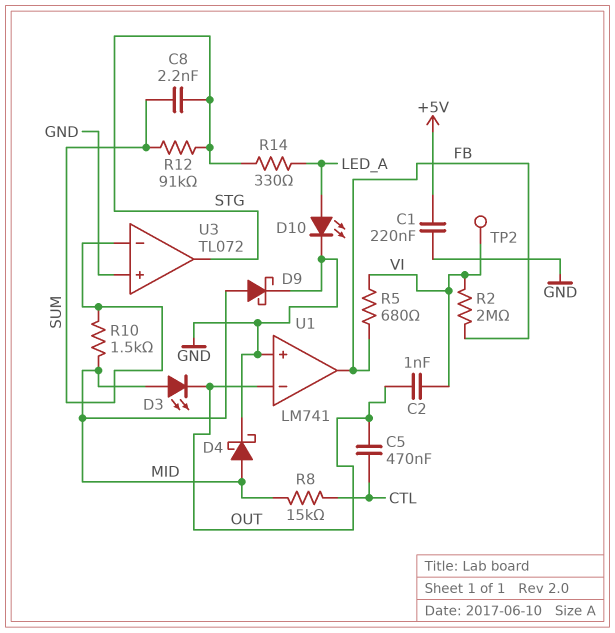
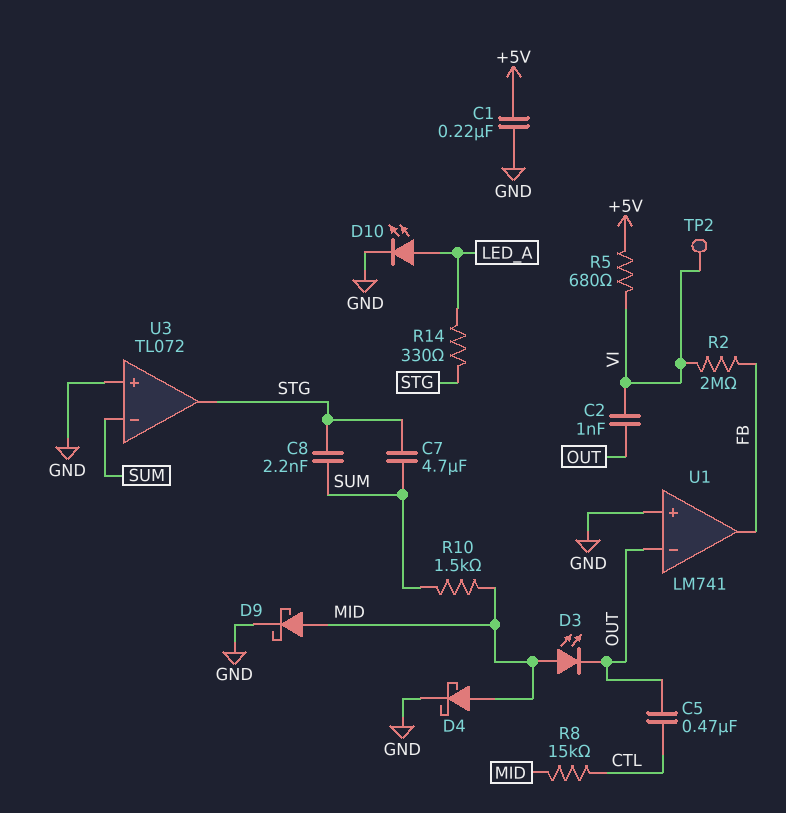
C7: none -> 4.7uF (STG, SUM)
R5: 680 (FB, VI) -> 680 (+5V, VI)
R12: 91k (STG, SUM) -> none

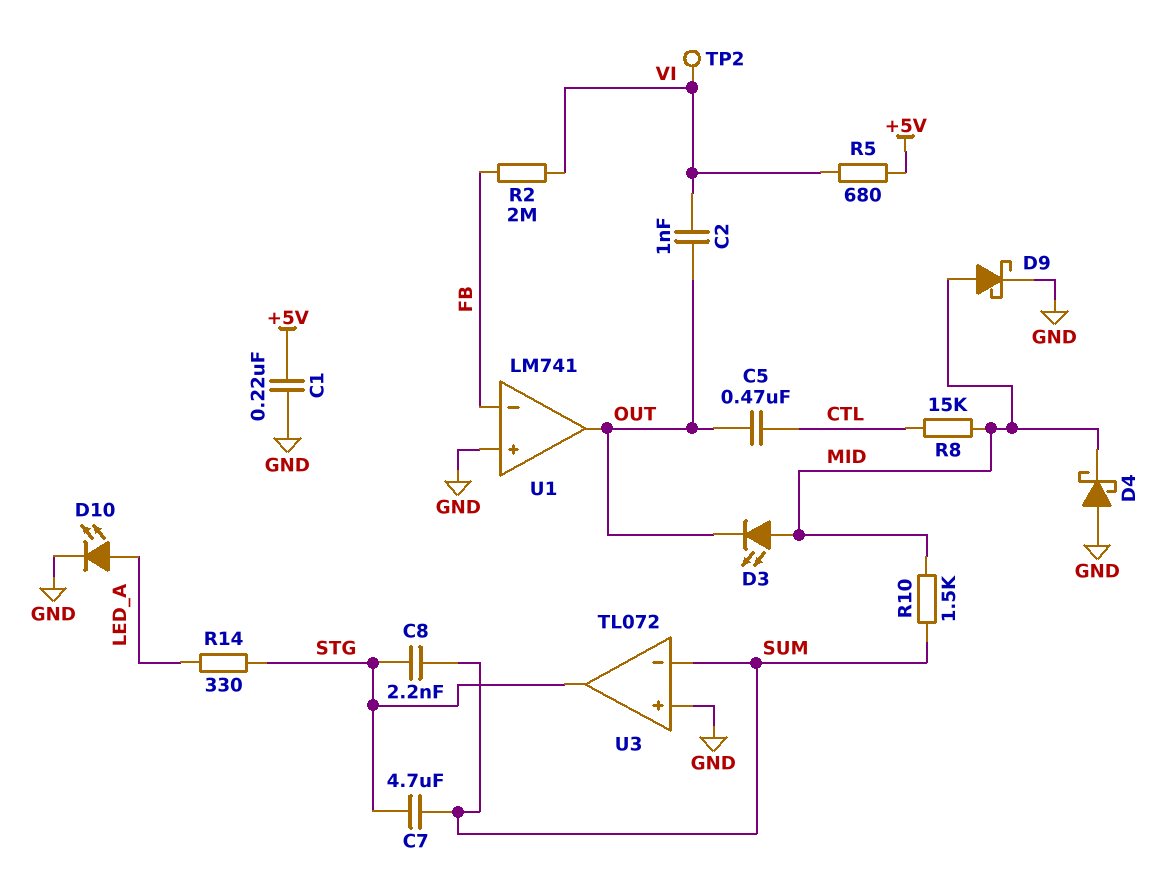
D4: schottky (A MID, K GND) -> schottky (A GND, K MID)
U1 pin in-: OUT -> FB
U1 pin out: FB -> OUT

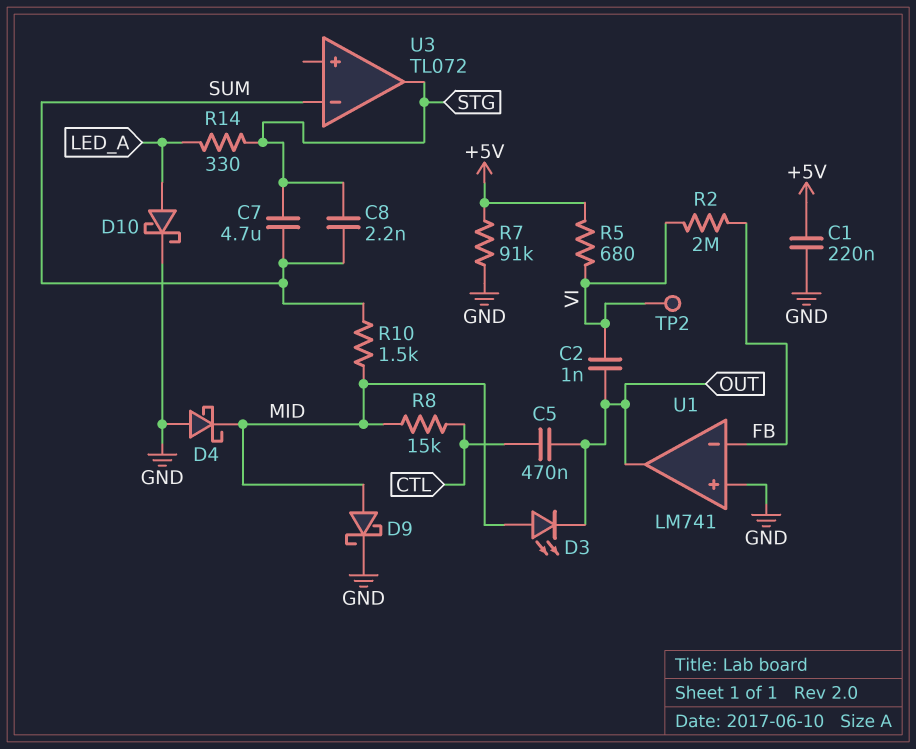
D10: LED (A LED_A, K GND) -> schottky (A LED_A, K GND)
R7: none -> 91k (+5V, GND)
U3 pin in+: GND -> none

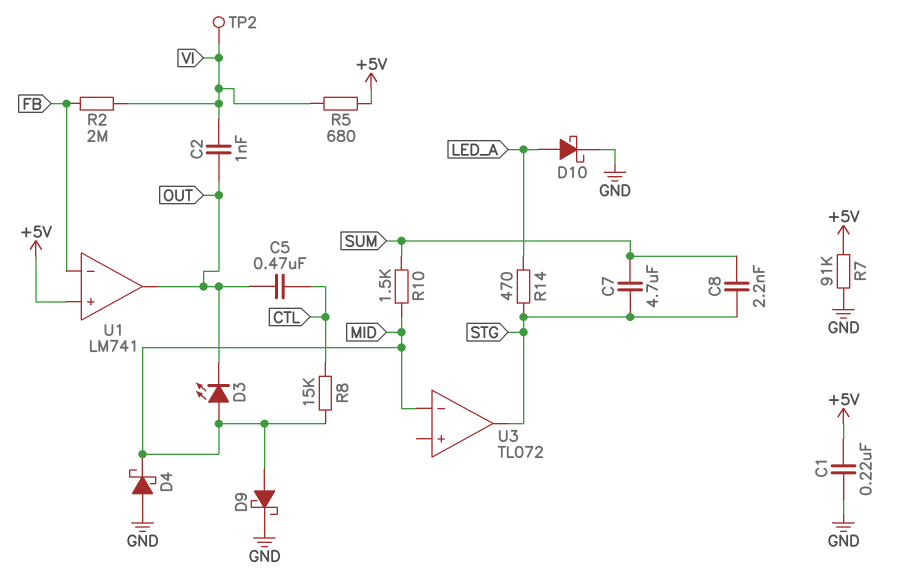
R14: 330 (LED_A, STG) -> 470 (LED_A, STG)
U1 pin in+: GND -> +5V
U3 pin in-: SUM -> MID

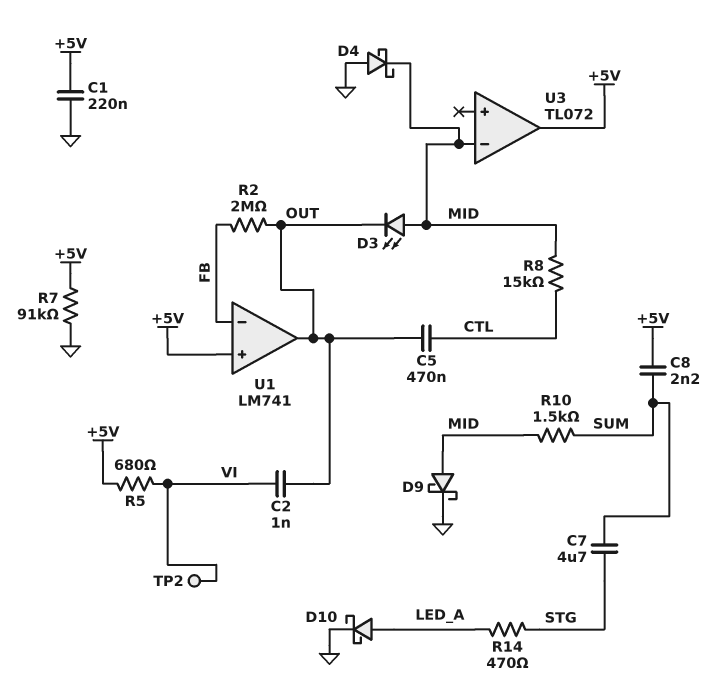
C8: 2.2nF (STG, SUM) -> 2.2nF (+5V, SUM)
R2: 2M (FB, VI) -> 2M (FB, OUT)
U3 pin out: STG -> +5V

